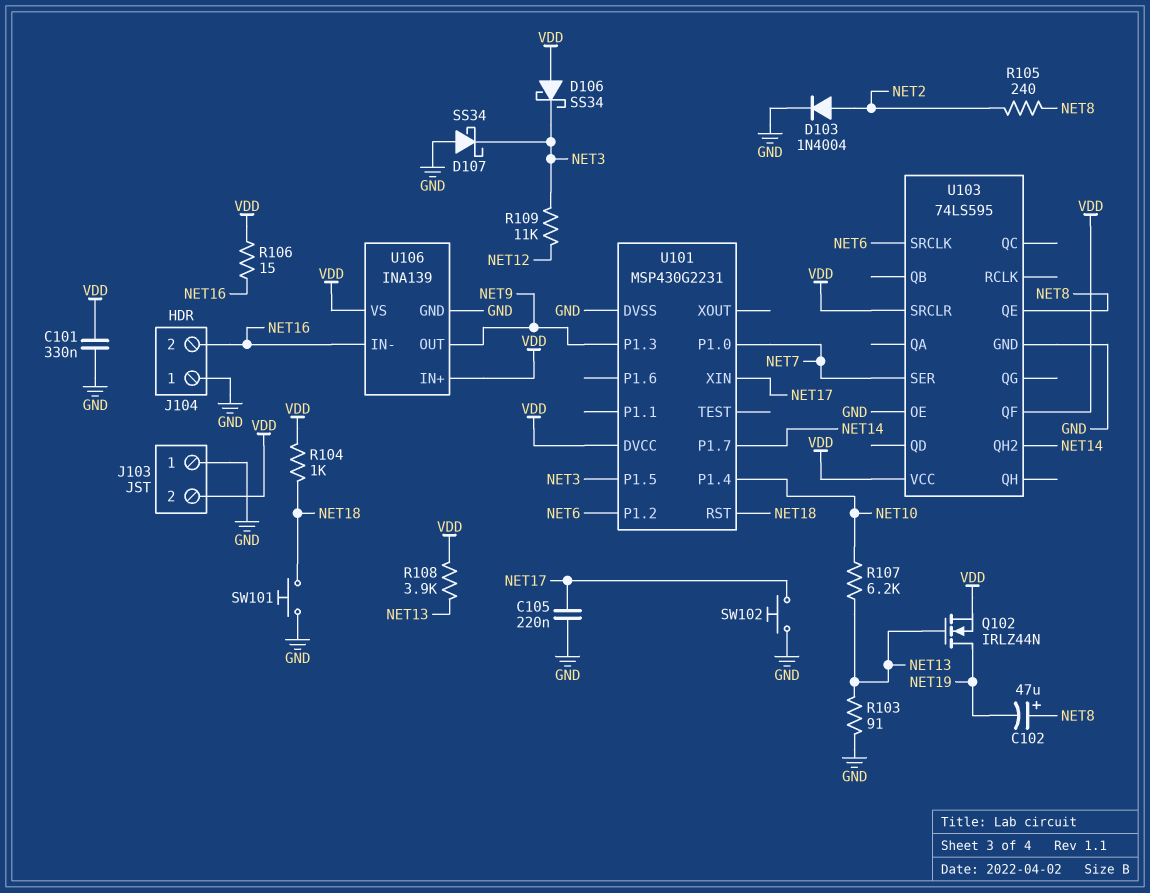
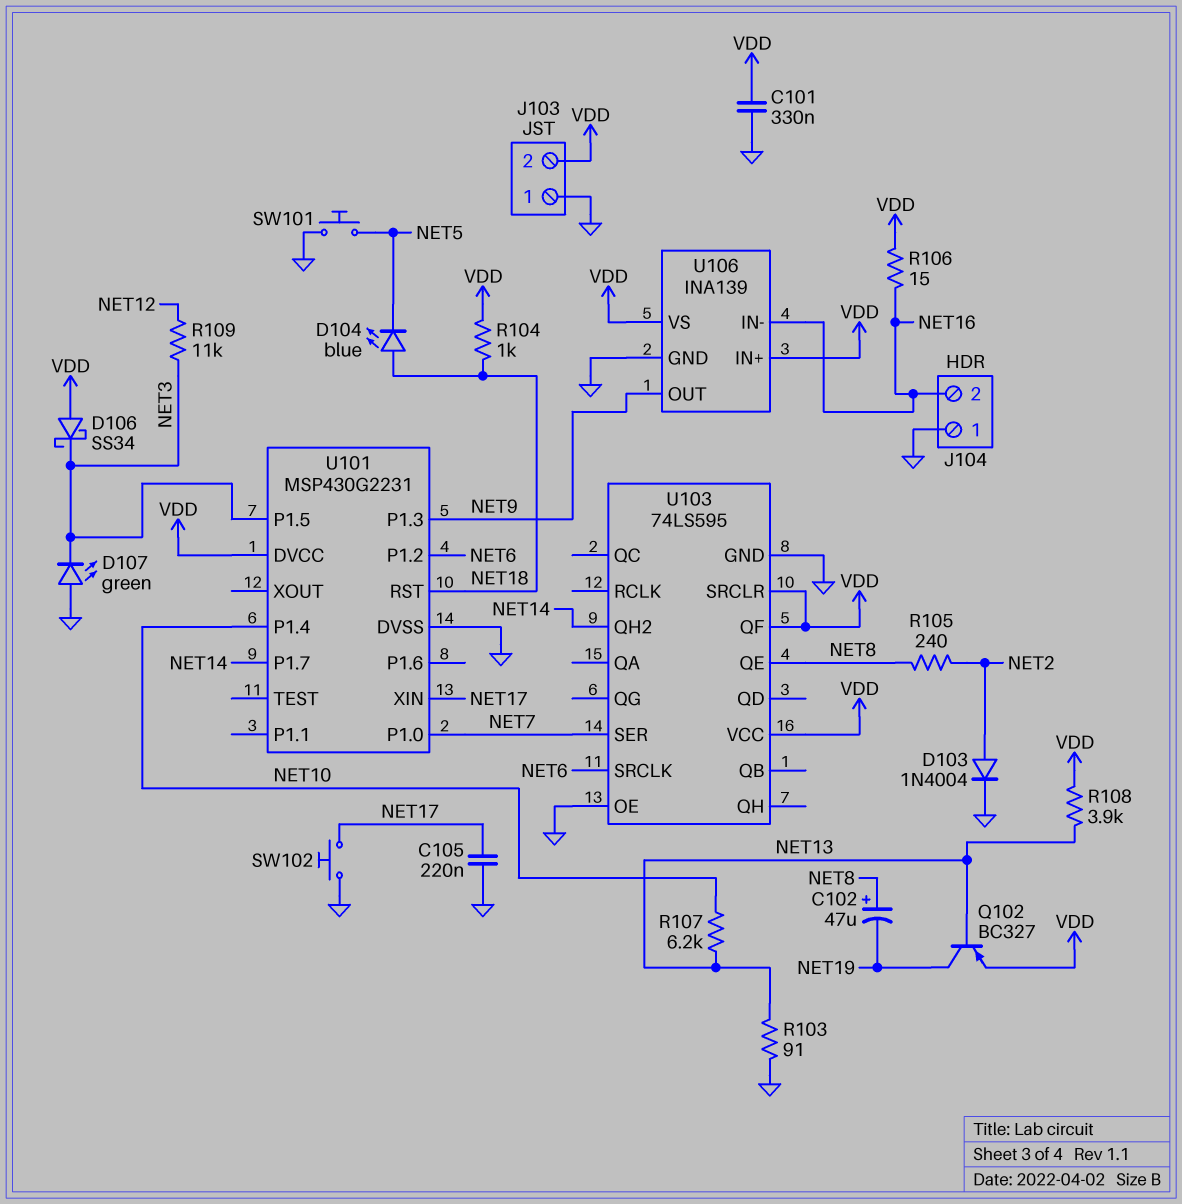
D104: none -> LED blue (A NET18, K NET5)
D107: schottky SS34 (A GND, K NET3) -> LED green (A GND, K NET3)
Q102: NMOS IRLZ44N (G NET13, D NET19, S VDD) -> PNP BC327 (B NET13, C NET19, E VDD)
SW101: button (GND, NET18) -> button (GND, NET5)

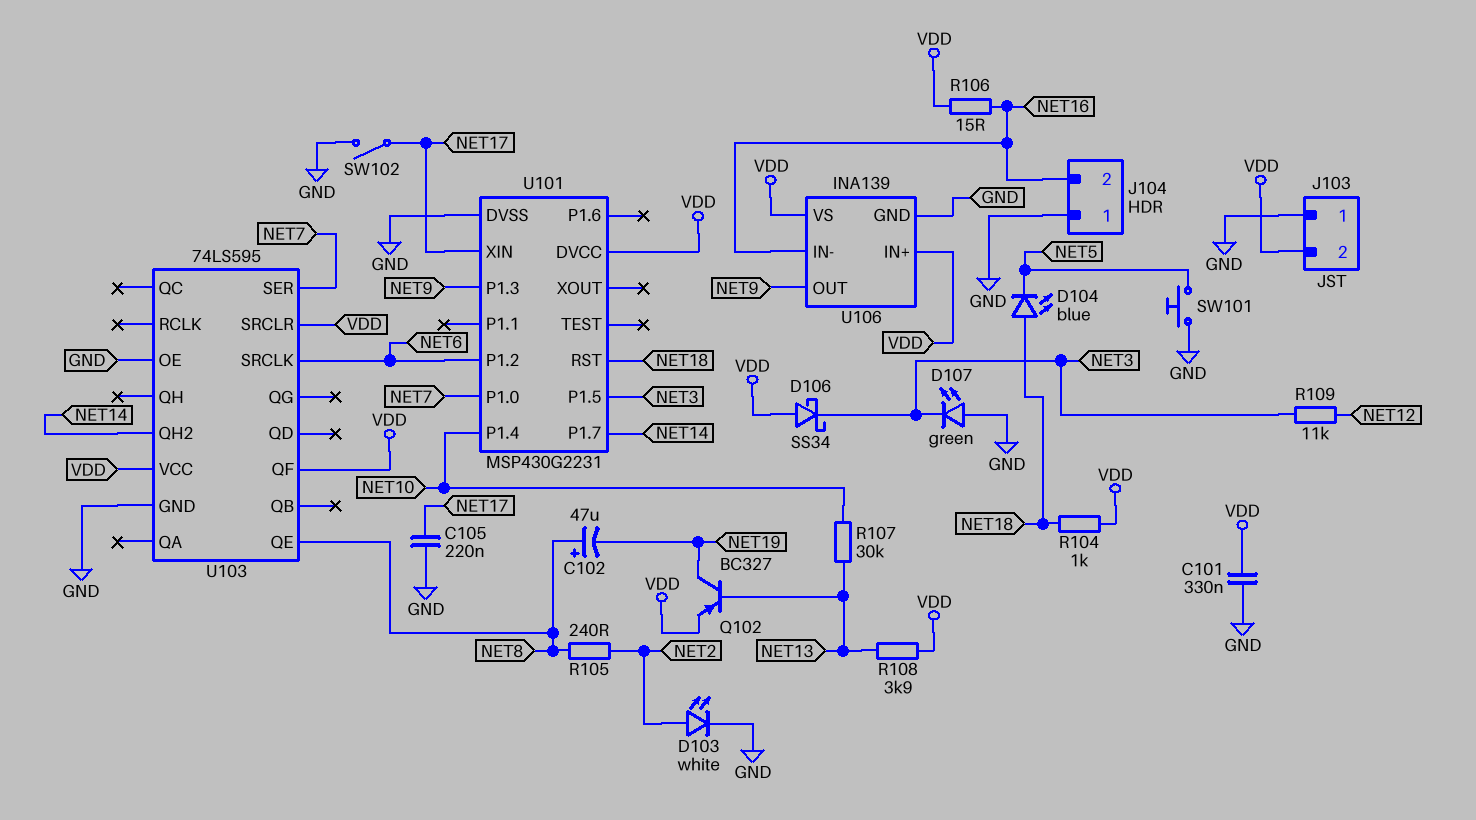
D103: diode 1N4004 (A NET2, K GND) -> LED white (A NET2, K GND)
R103: 91 (GND, NET13) -> none
R107: 6.2k (NET10, NET13) -> 30k (NET10, NET13)
SW102: button (GND, NET17) -> switch (GND, NET17)

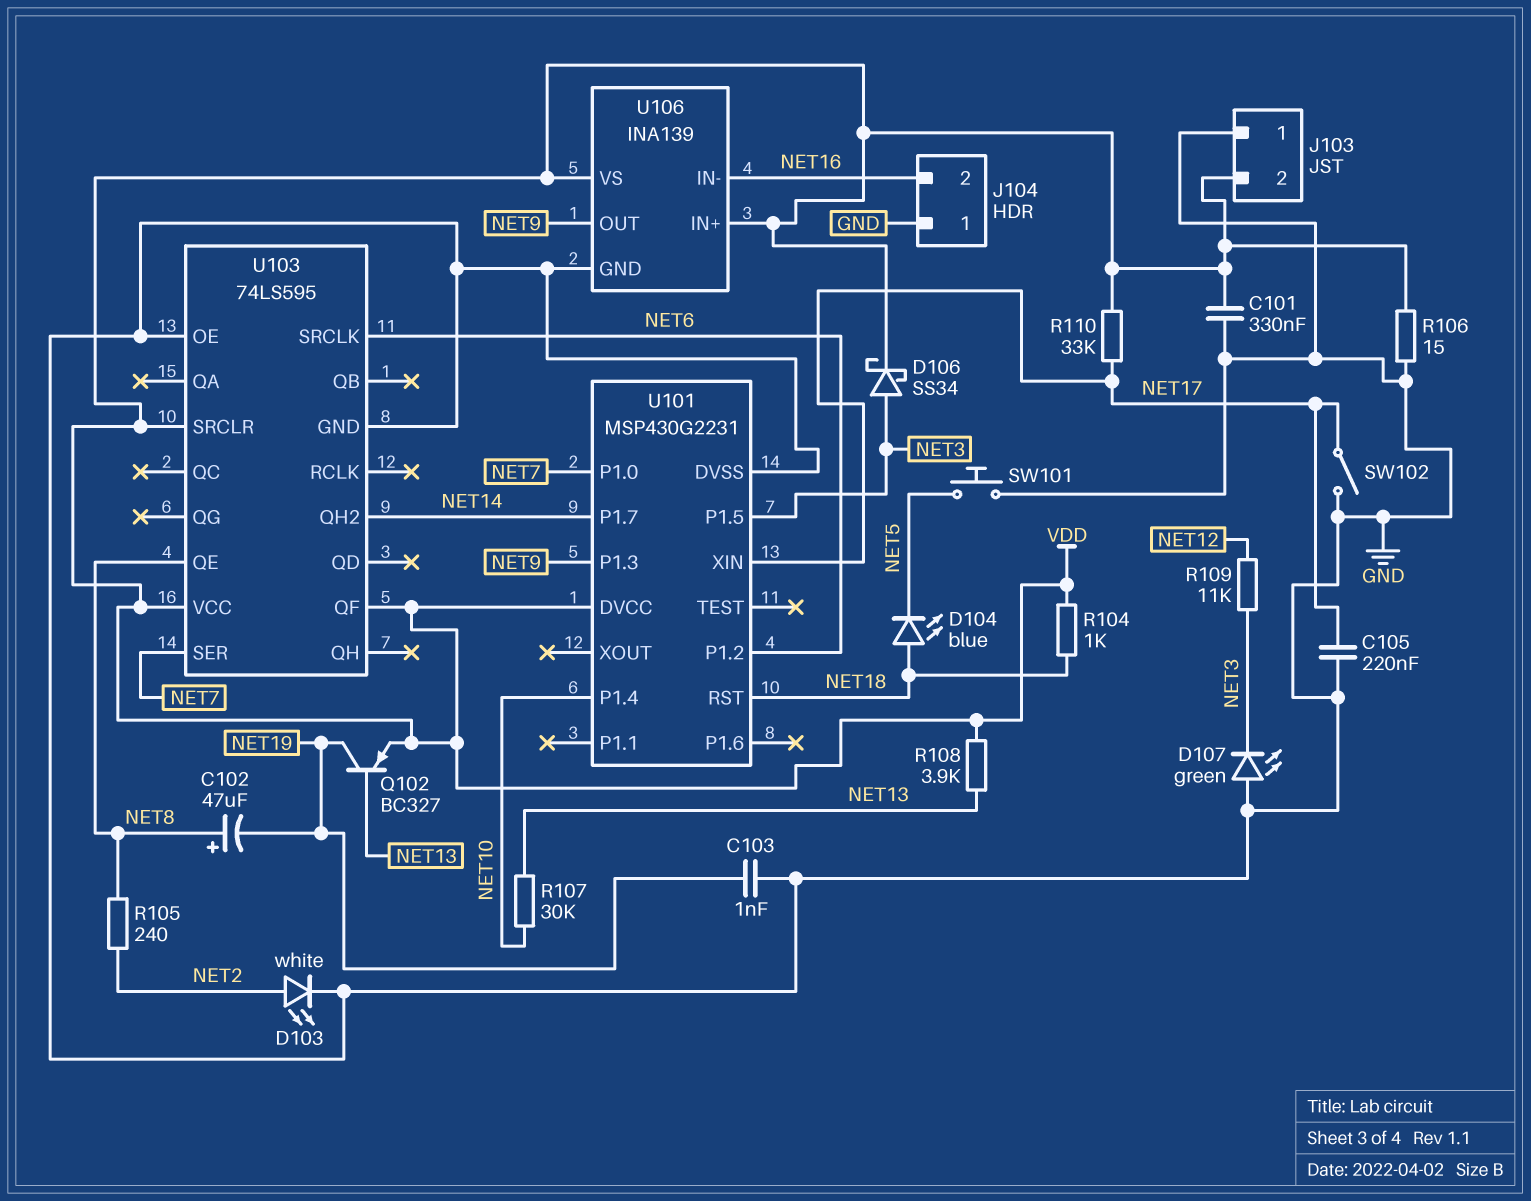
C103: none -> 1nF (GND, NET19)
D106: schottky SS34 (A VDD, K NET3) -> schottky SS34 (A NET3, K VDD)
R106: 15 (NET16, VDD) -> 15 (GND, VDD)
R110: none -> 33k (NET17, VDD)

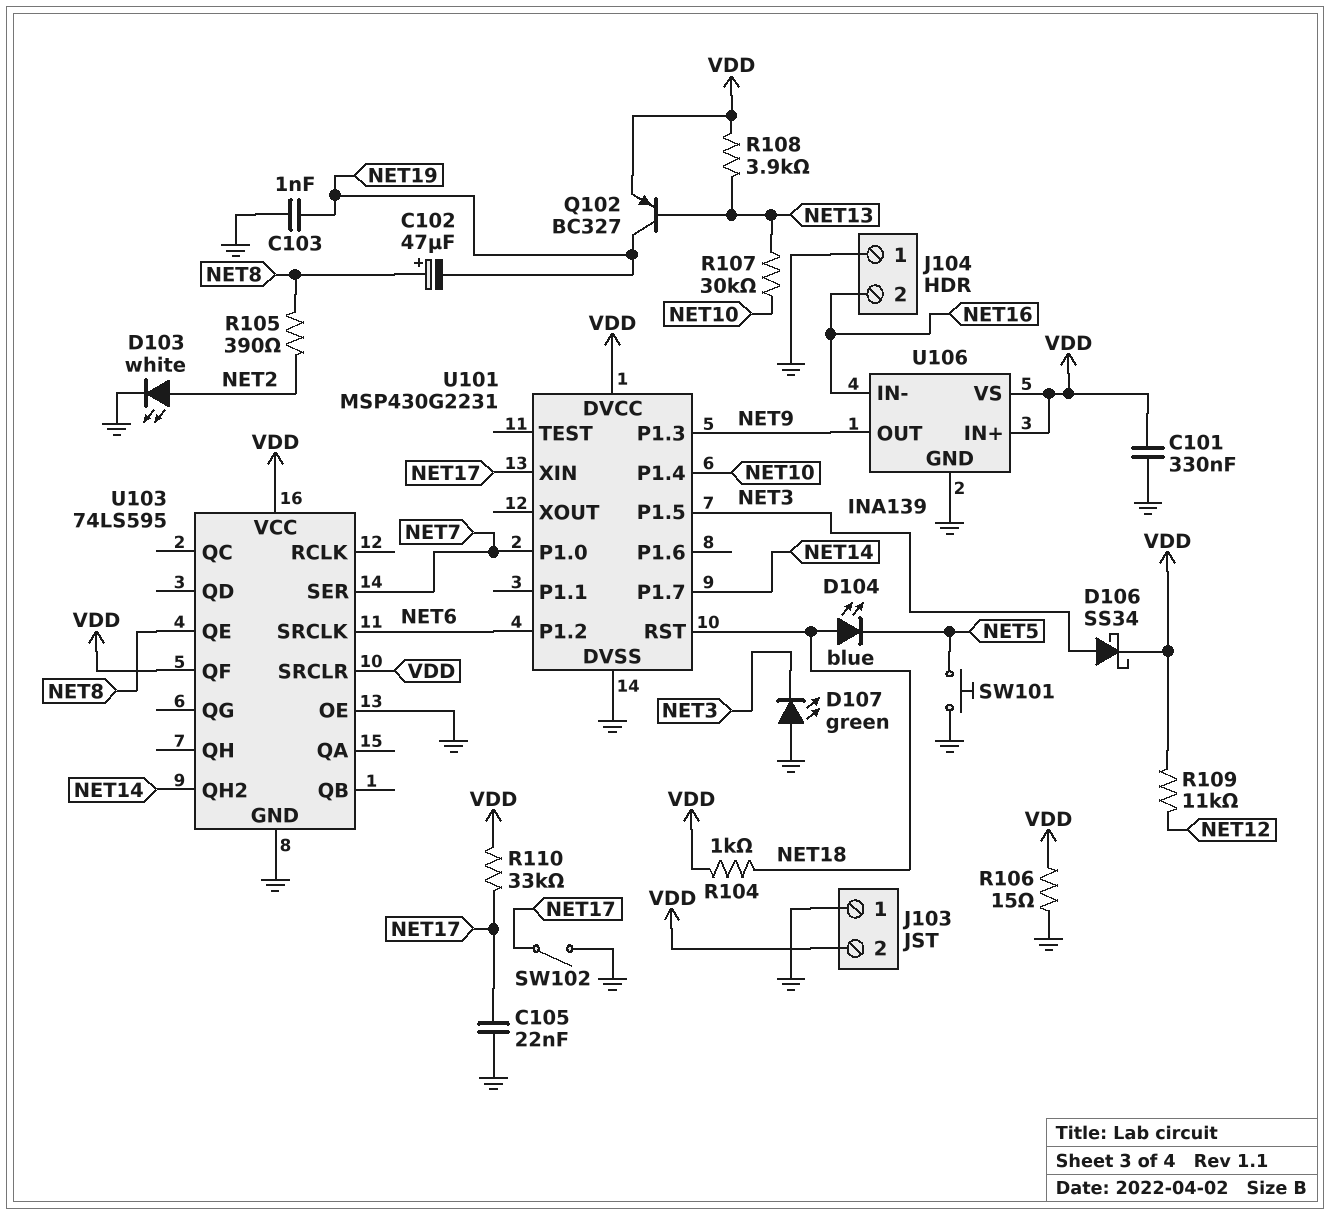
C105: 220nF (GND, NET17) -> 22nF (GND, NET17)
R105: 240 (NET2, NET8) -> 390 (NET2, NET8)
R109: 11k (NET3, NET12) -> 11k (NET12, VDD)

